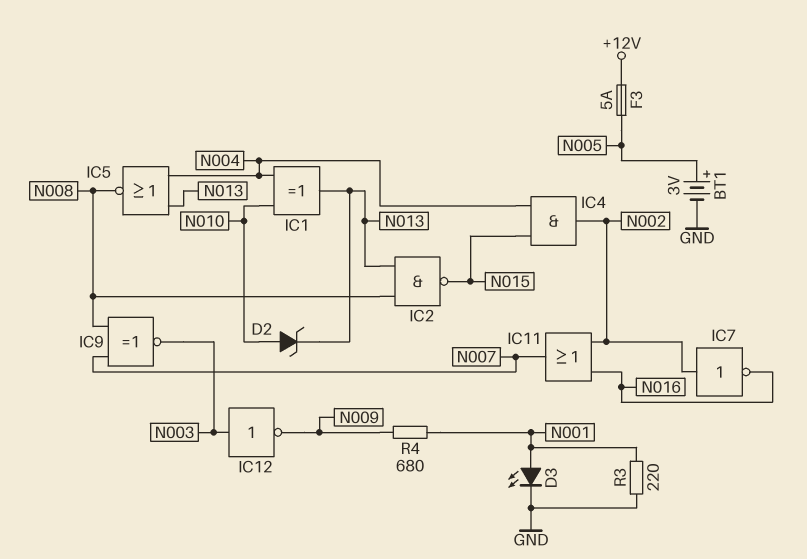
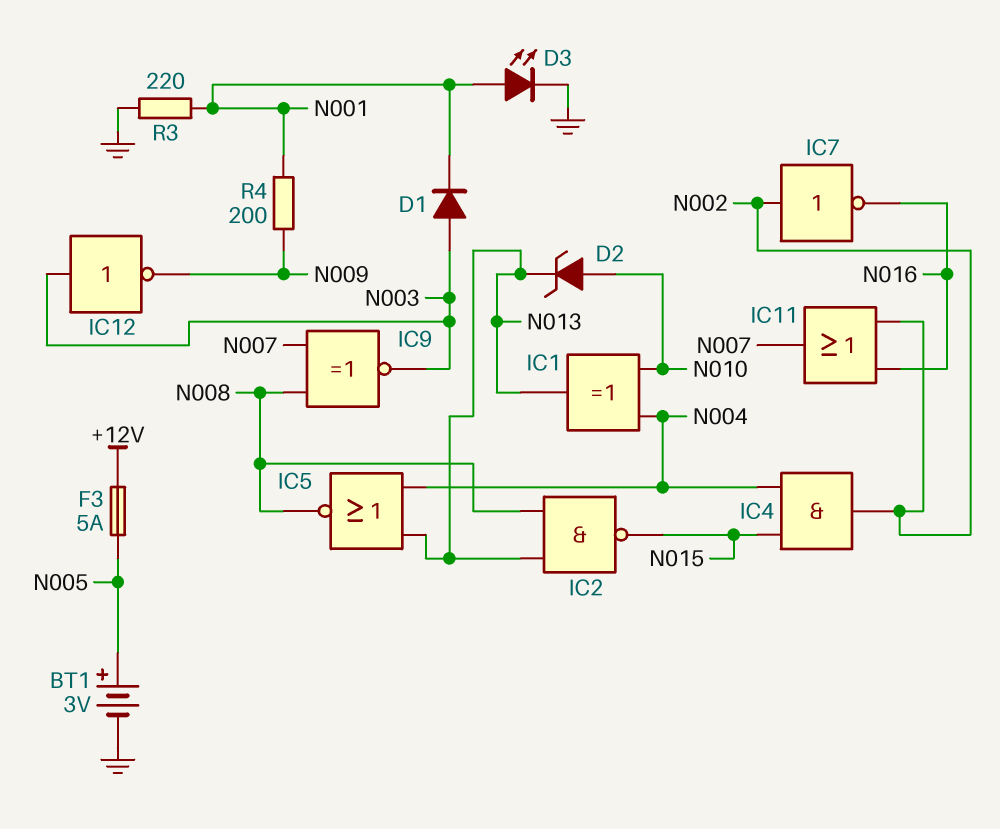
D1: none -> diode (A N003, K N001)
R4: 680 (N001, N009) -> 200 (N001, N009)

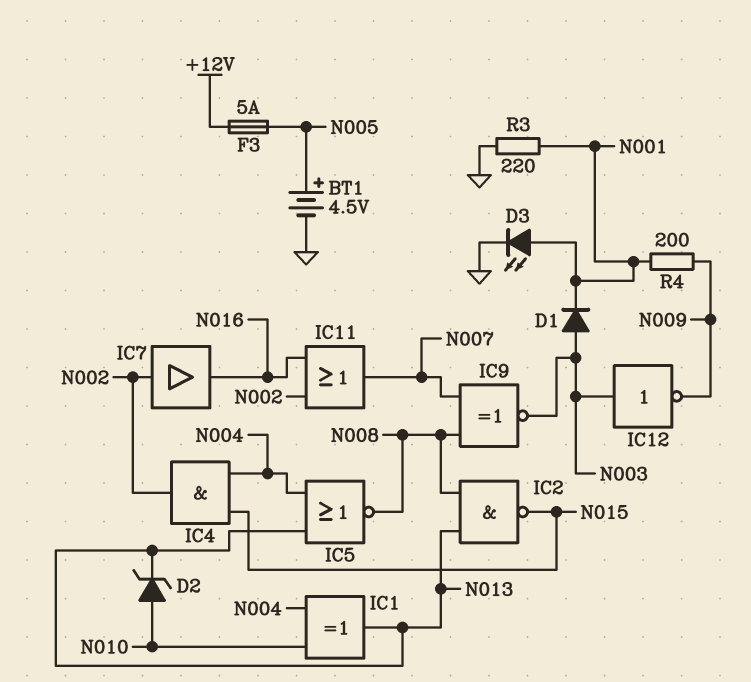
BT1: 3V (plus N005, minus GND) -> 4.5V (plus N005, minus GND)
IC7: NOT (in N002, out N016) -> buffer (in N002, out N016)

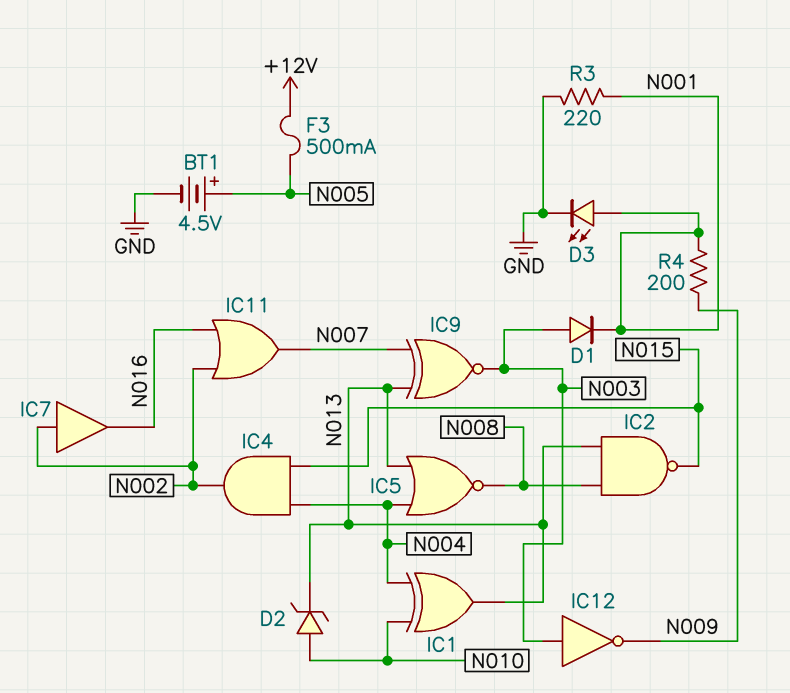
F3: 5A (+12V, N005) -> 500mA (+12V, N005)
IC9: XNOR (in N007, in N008, out N003) -> XNOR (in N007, in N013, out N003)

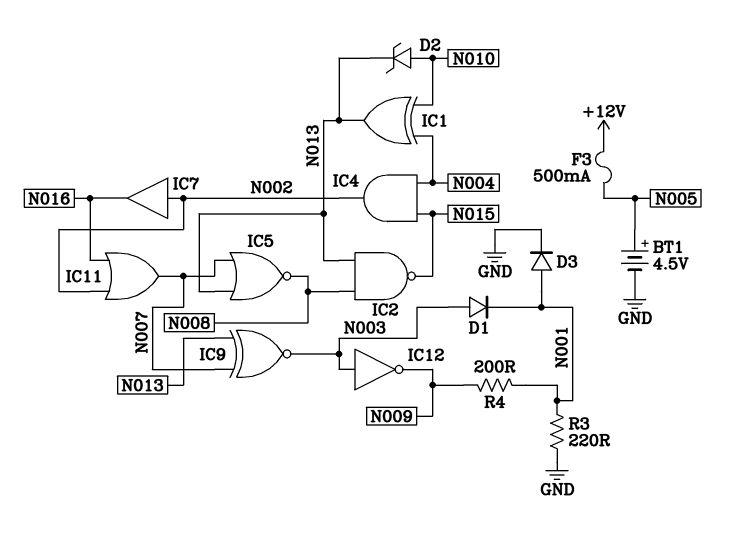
D3: LED (A N001, K GND) -> diode (A N001, K GND)
IC5: NOR (in N004, in N013, out N008) -> NOR (in N007, in N013, out N008)

